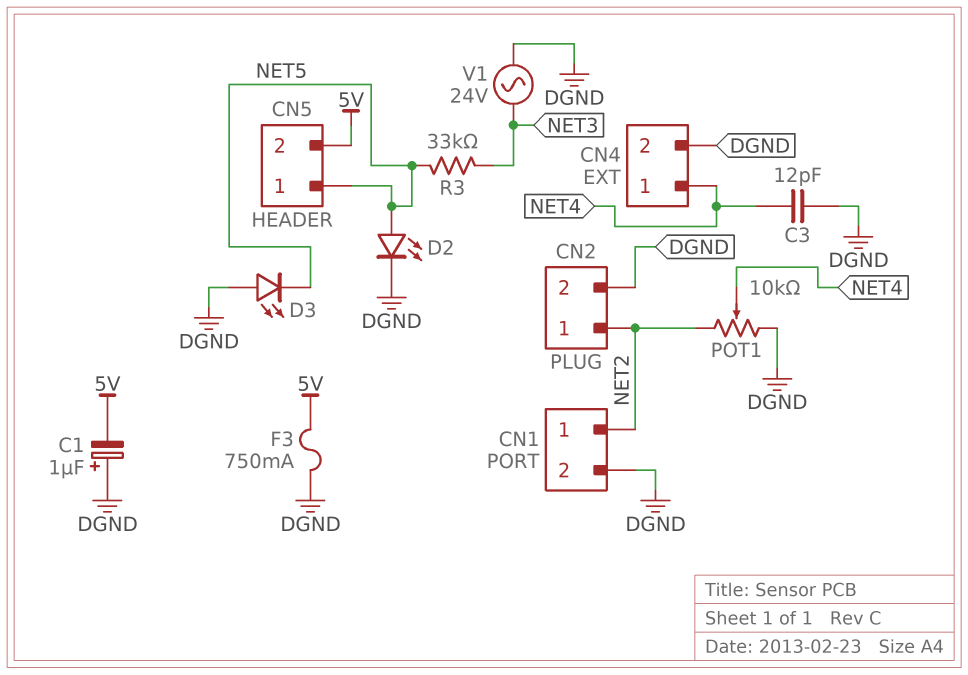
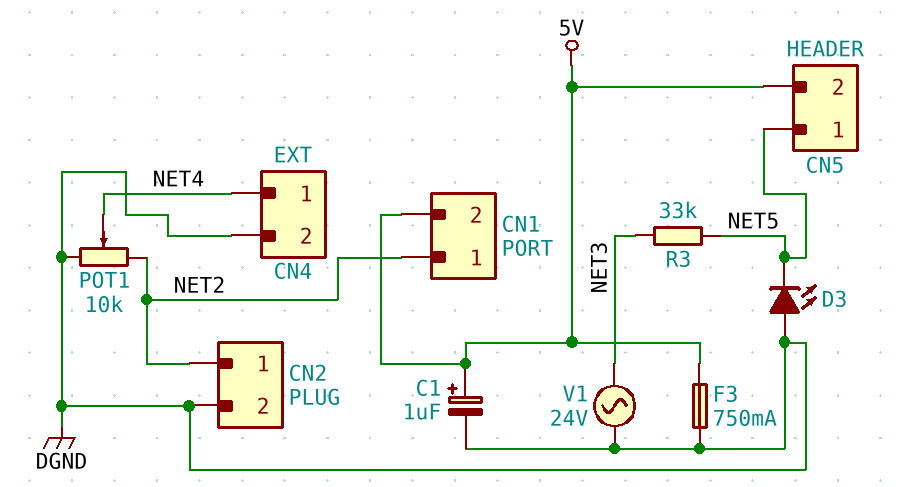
C1: 1uF (plus DGND, minus 5V) -> 1uF (plus 5V, minus DGND)
C3: 12pF (DGND, NET4) -> none
CN1 pin 2: DGND -> 5V
D2: LED (A NET5, K DGND) -> none

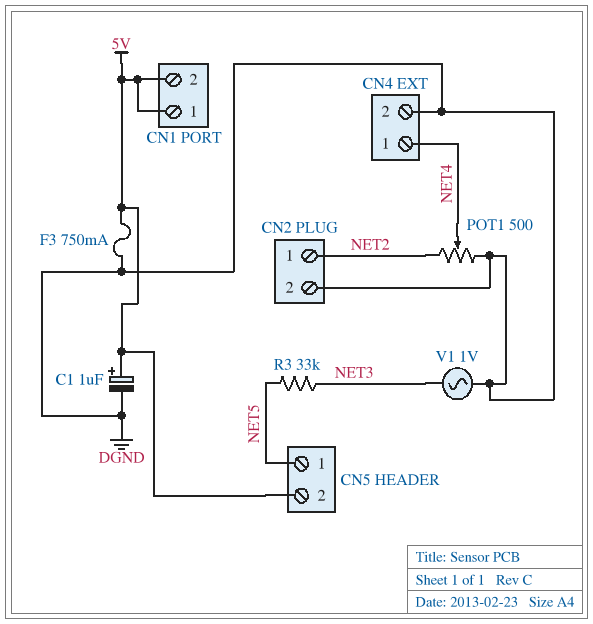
CN1 pin 1: NET2 -> 5V
D3: LED (A DGND, K NET5) -> none
POT1: 10k (DGND, NET2, wiper NET4) -> 500 (DGND, NET2, wiper NET4)
V1: AC 24V (DGND, NET3) -> AC 1V (DGND, NET3)

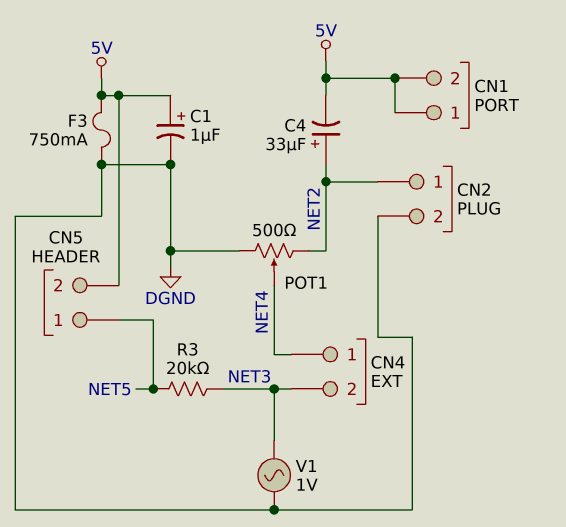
C4: none -> 33uF (plus NET2, minus 5V)
CN4 pin 2: DGND -> NET3
R3: 33k (NET3, NET5) -> 20k (NET3, NET5)

